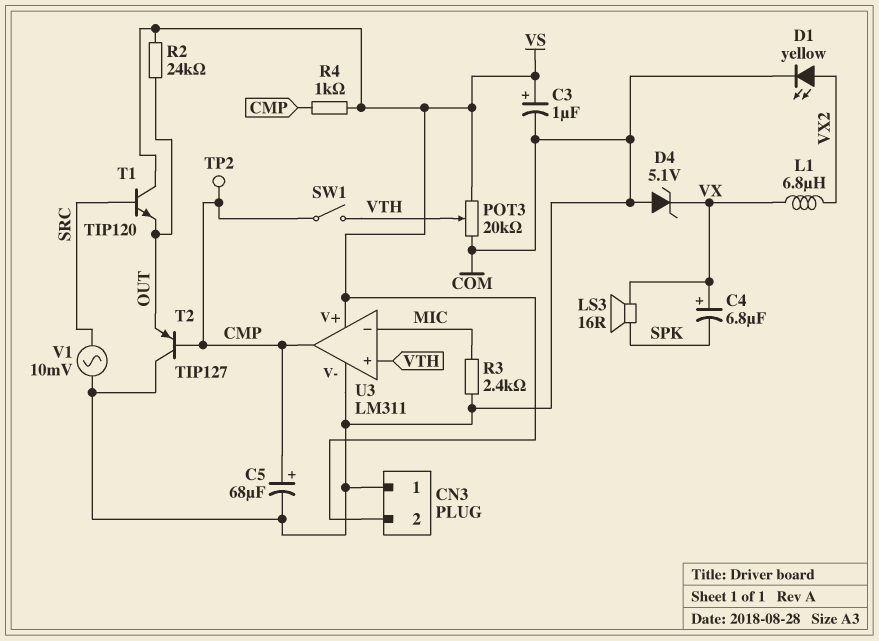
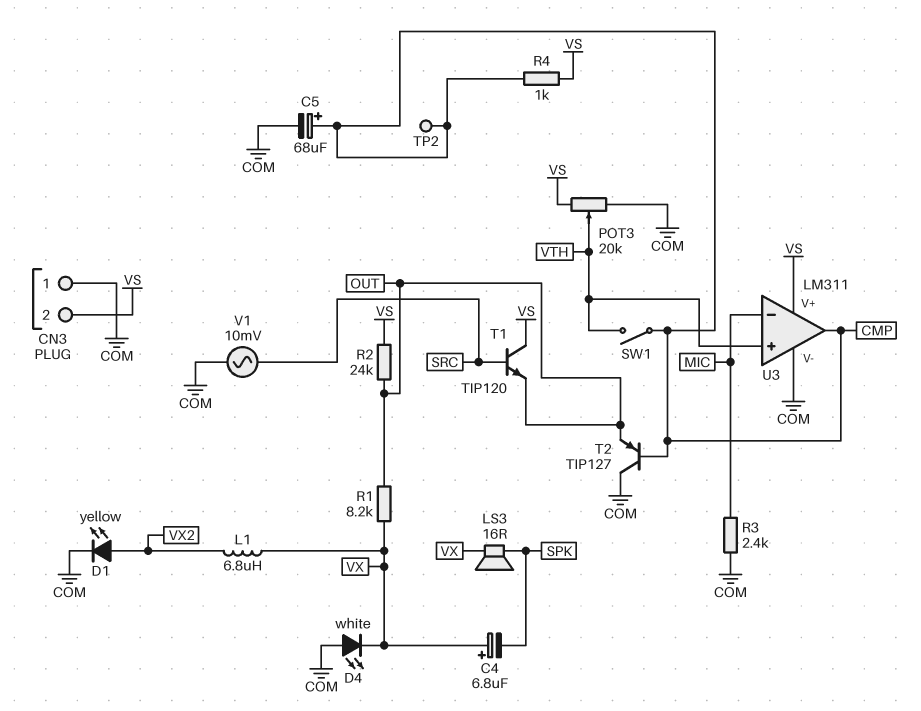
C3: 1uF (plus VS, minus COM) -> none
D4: zener 5.1V (A COM, K VX) -> LED white (A COM, K VX)
R1: none -> 8.2k (OUT, VX)

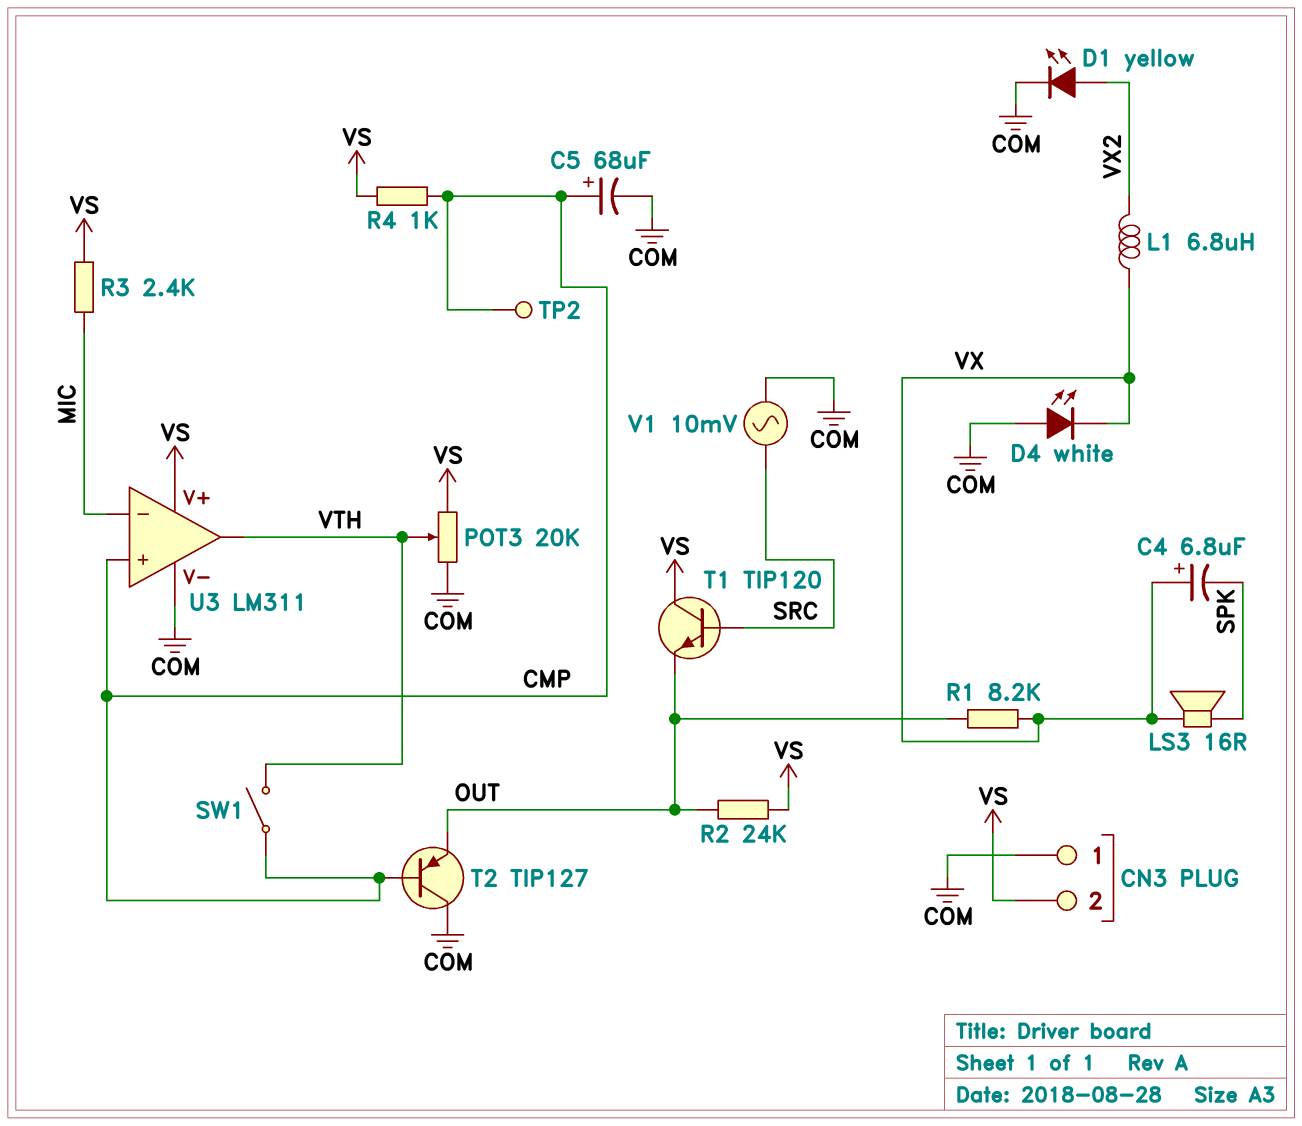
R3: 2.4k (COM, MIC) -> 2.4k (MIC, VS)
U3 pin in+: VTH -> CMP
U3 pin out: CMP -> VTH

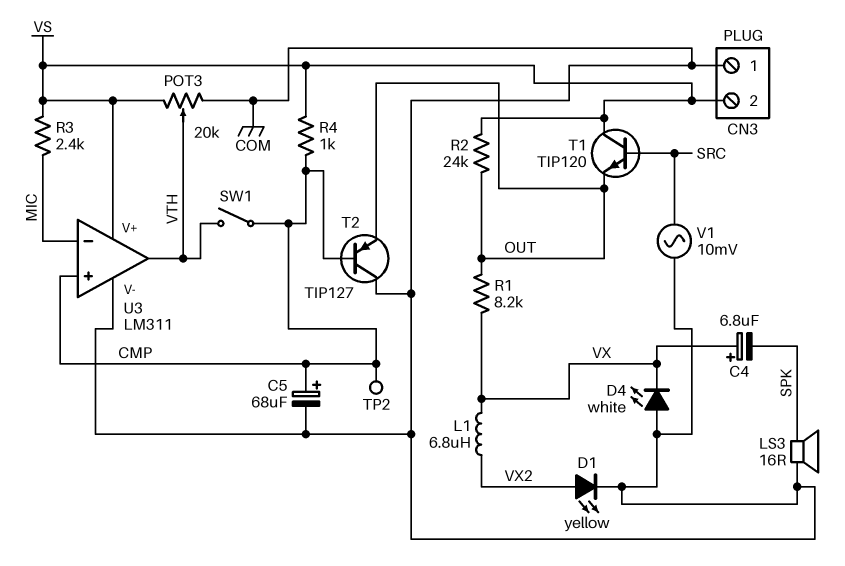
LS3: speaker 16R (SPK, VX) -> speaker 16R (COM, SPK)

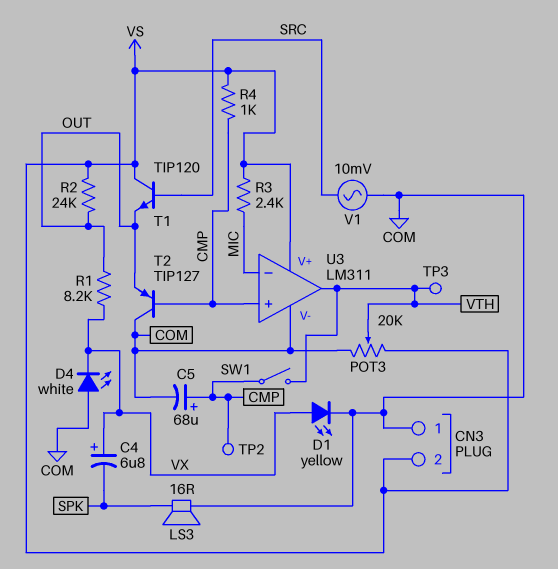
D1: LED yellow (A VX2, K COM) -> LED yellow (A VX, K COM)
L1: 6.8uH (VX, VX2) -> none
TP3: none -> test point (VTH)

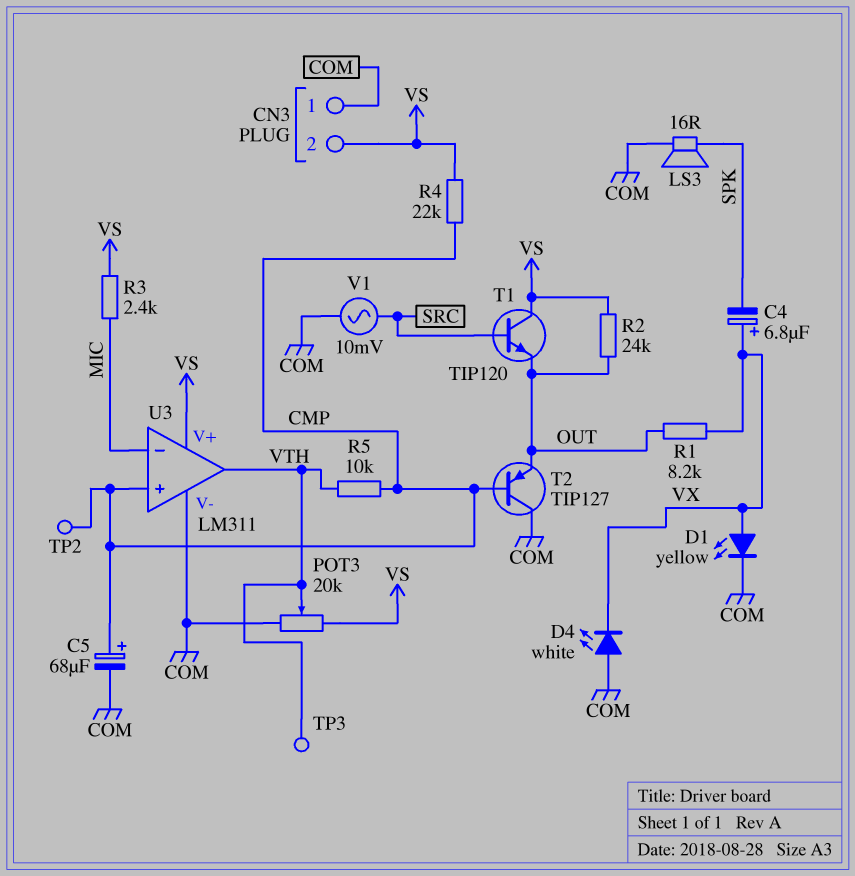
R4: 1k (CMP, VS) -> 22k (CMP, VS)
R5: none -> 10k (CMP, VTH)
SW1: switch (CMP, VTH) -> none

